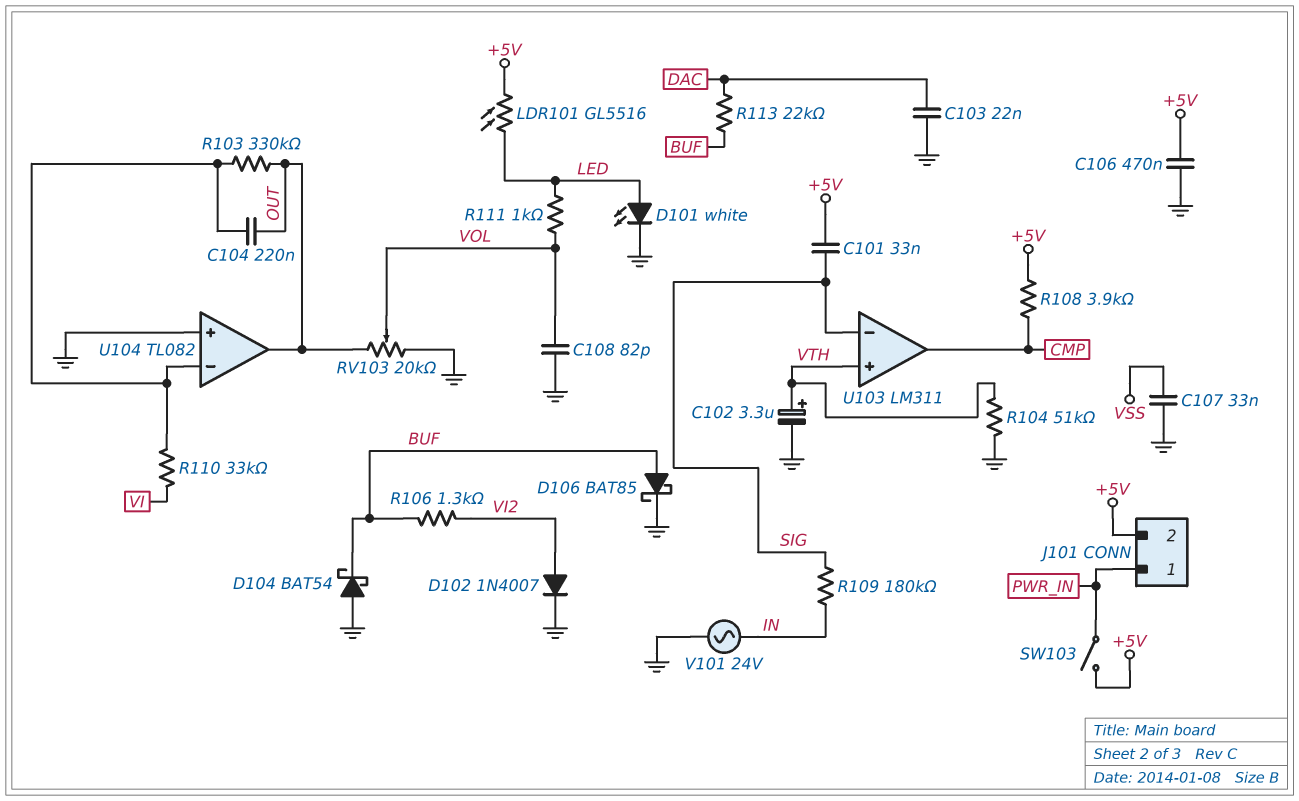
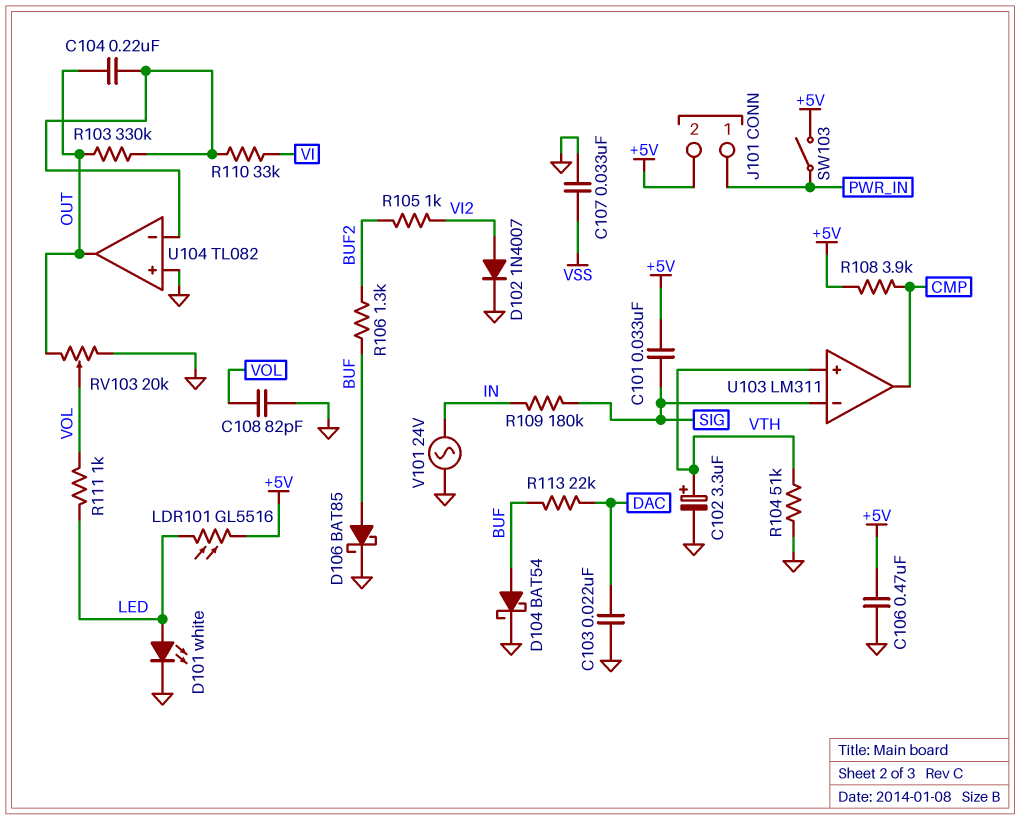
D104: schottky BAT54 (A GND, K BUF) -> schottky BAT54 (A BUF, K GND)
R105: none -> 1k (BUF2, VI2)
R106: 1.3k (BUF, VI2) -> 1.3k (BUF, BUF2)

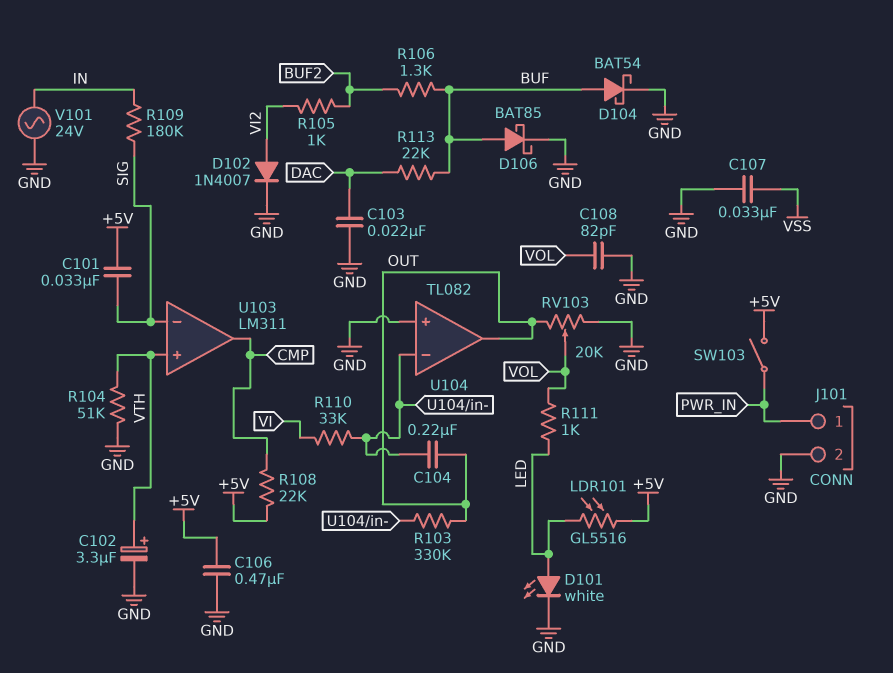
J101 pin 2: +5V -> GND
R108: 3.9k (+5V, CMP) -> 22k (+5V, CMP)

